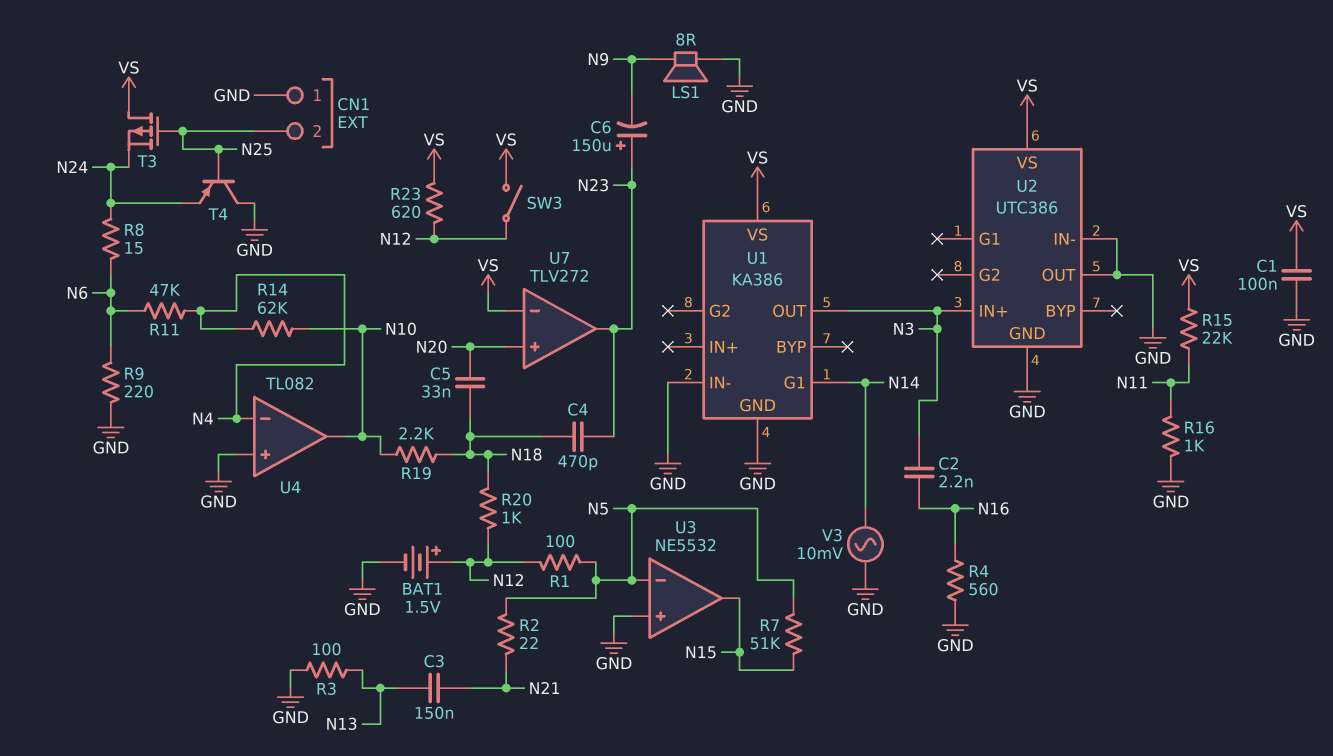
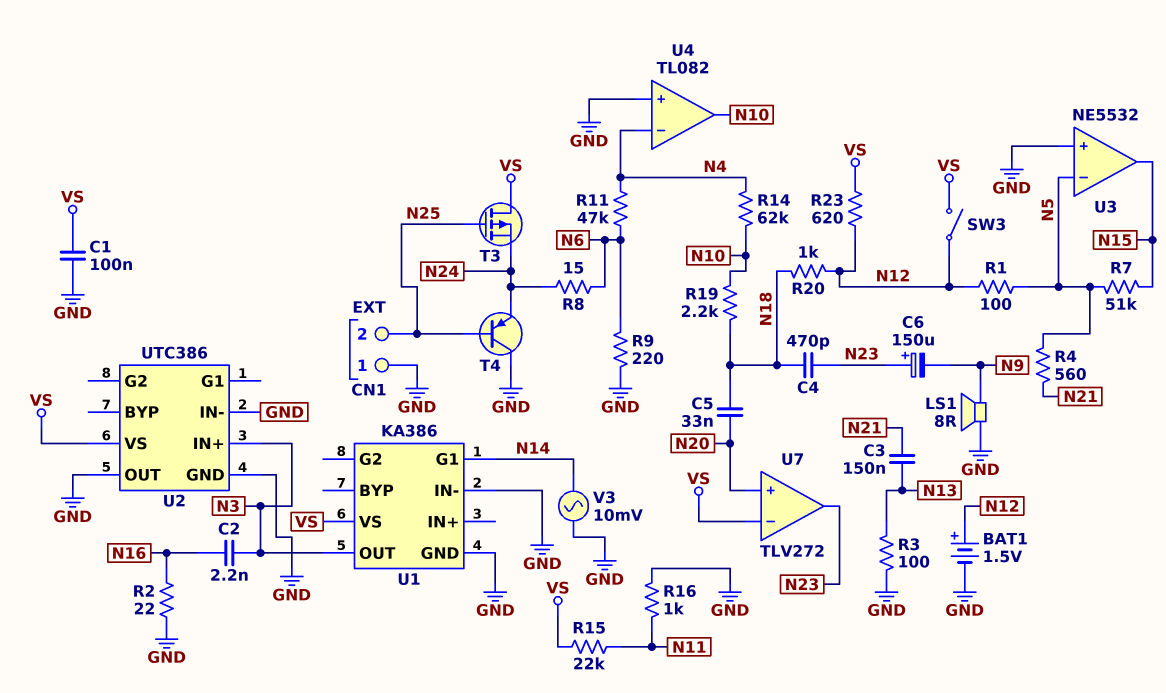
R2: 22 (N5, N21) -> 22 (GND, N16)
R4: 560 (GND, N16) -> 560 (N5, N21)

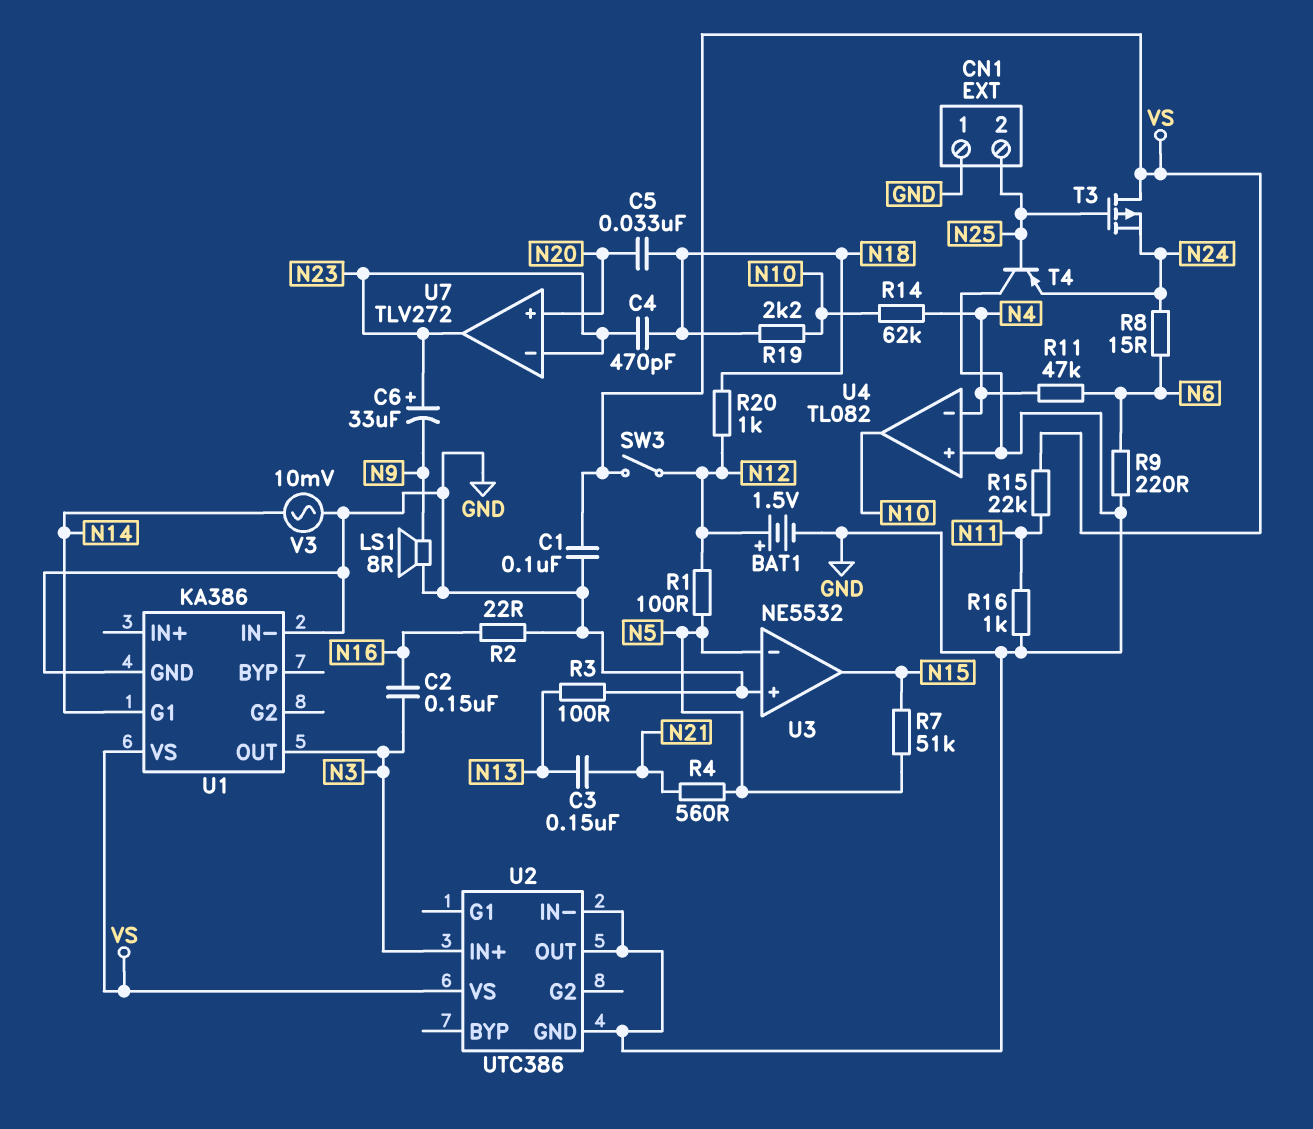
C2: 2.2nF (N3, N16) -> 150nF (N3, N16)
C6: 150uF (plus N23, minus N9) -> 33uF (plus N23, minus N9)
R23: 620 (N12, VS) -> none
U7 pin in-: VS -> N23

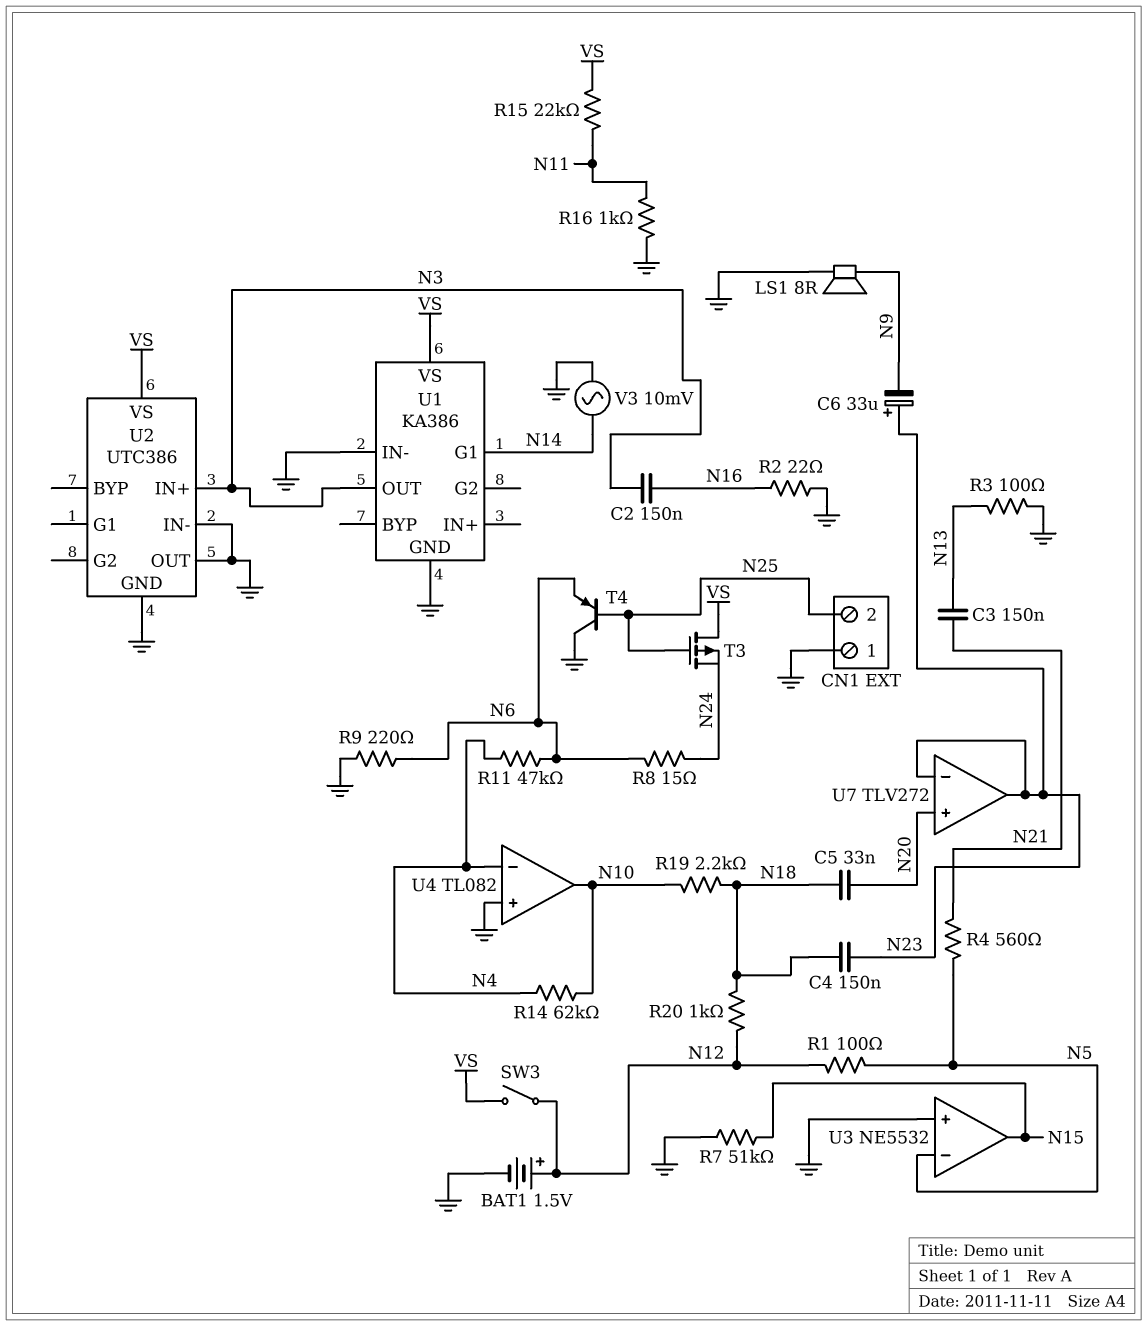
C1: 100nF (GND, VS) -> none
C4: 470pF (N18, N23) -> 150nF (N18, N23)
R7: 51k (N5, N15) -> 51k (GND, N15)
T4: PNP (B N25, C GND, E N24) -> PNP (B N25, C GND, E N6)

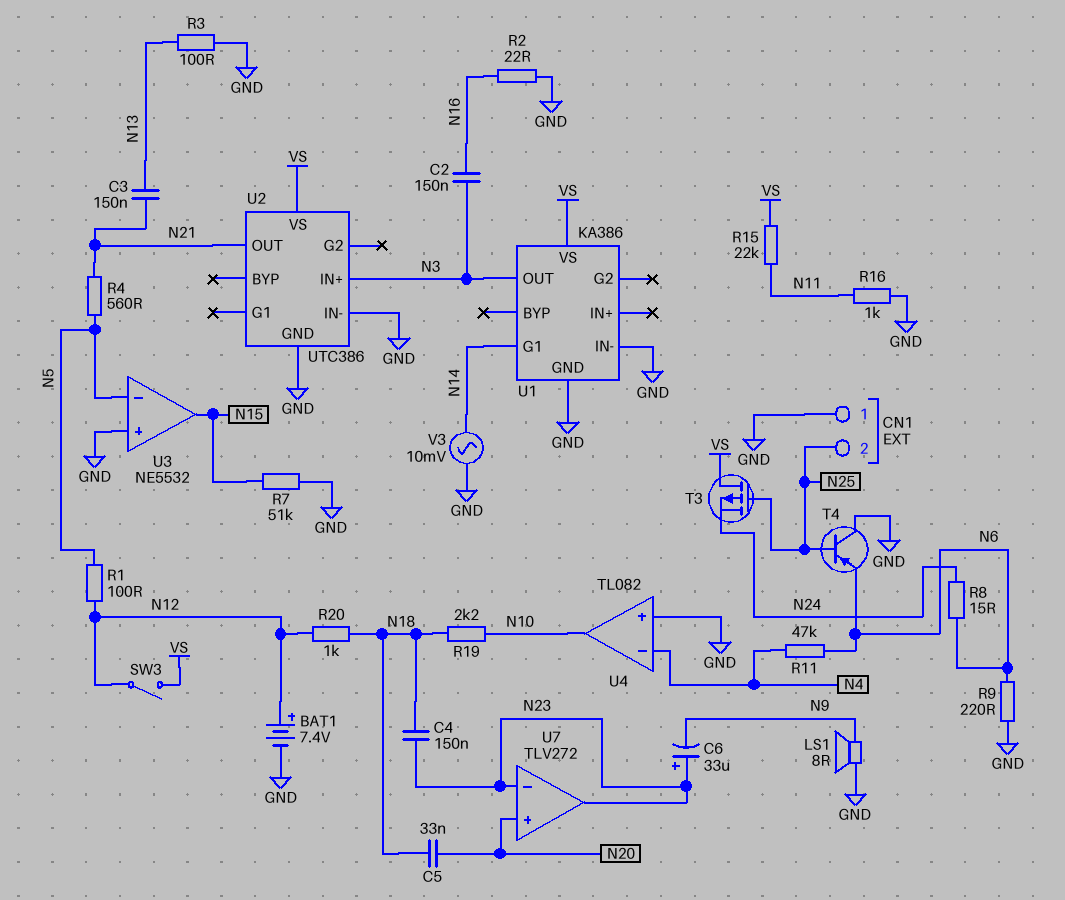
BAT1: 1.5V (plus N12, minus GND) -> 7.4V (plus N12, minus GND)
R14: 62k (N4, N10) -> none
U2 pin OUT: GND -> N21

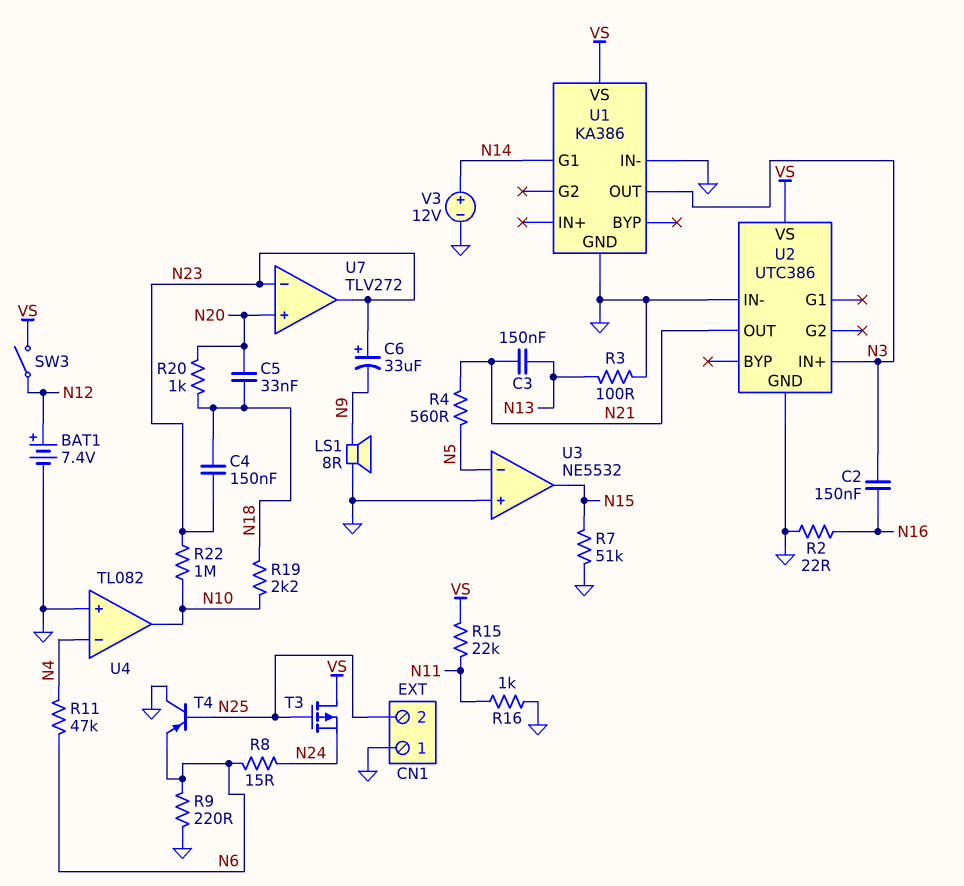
R1: 100 (N5, N12) -> none
R20: 1k (N12, N18) -> 1k (N18, N20)
R22: none -> 1M (N10, N23)
V3: AC 10mV (GND, N14) -> 12V (plus N14, minus GND)

